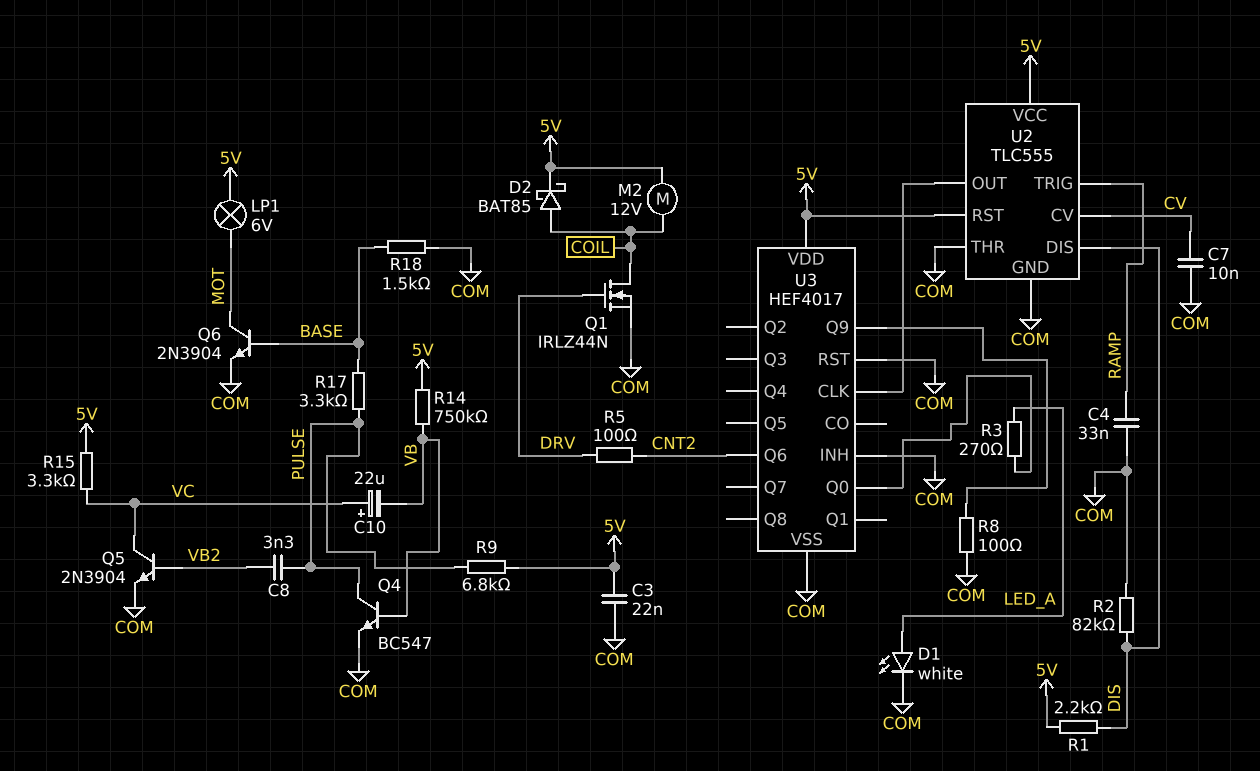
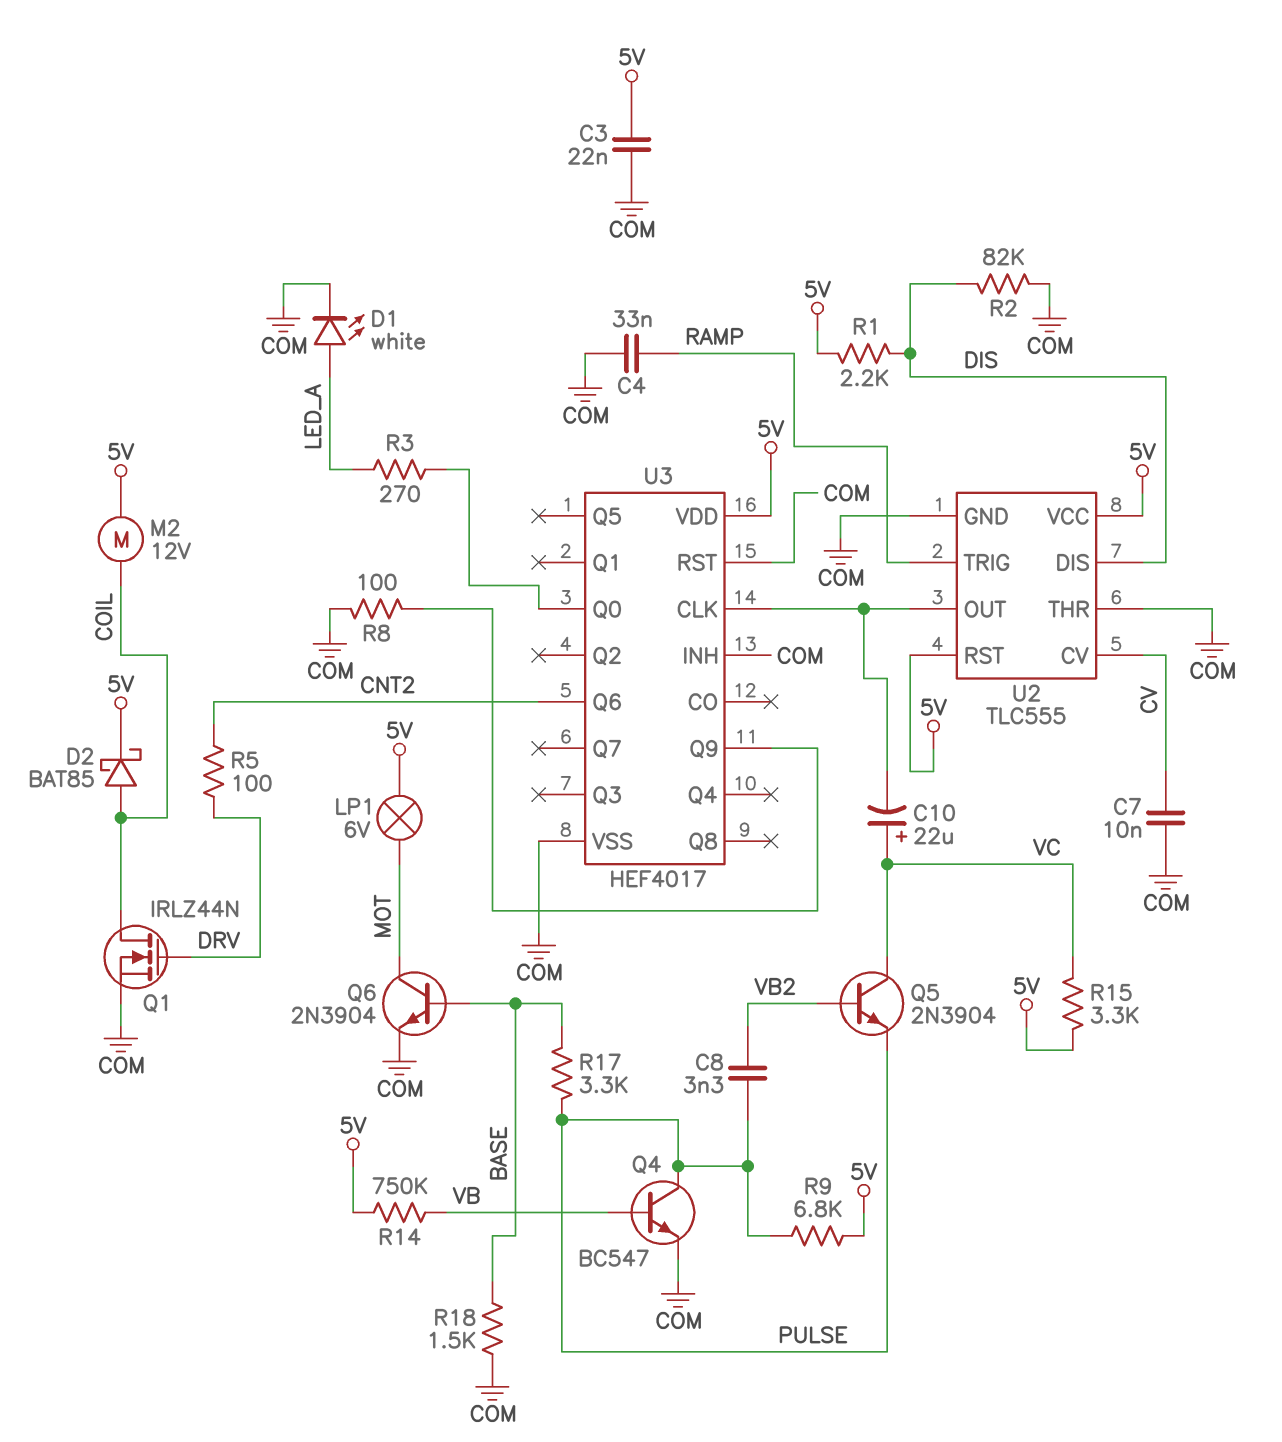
C10: 22uF (plus VC, minus VB) -> 22uF (plus VC, minus U2/OUT)
Q5: NPN 2N3904 (B VB2, C VC, E COM) -> NPN 2N3904 (B VB2, C VC, E PULSE)

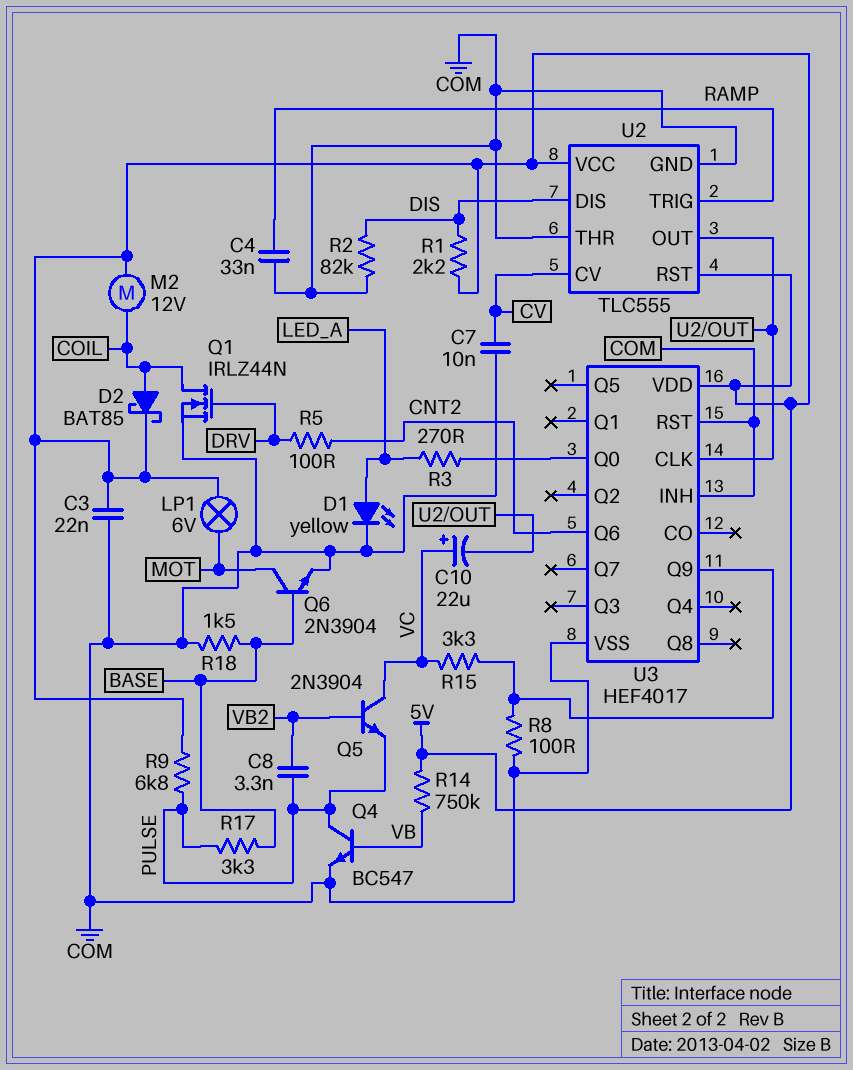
D1: LED white (A LED_A, K COM) -> LED yellow (A LED_A, K COM)
R15: 3.3k (5V, VC) -> 3.3k (U3/Q9, VC)

